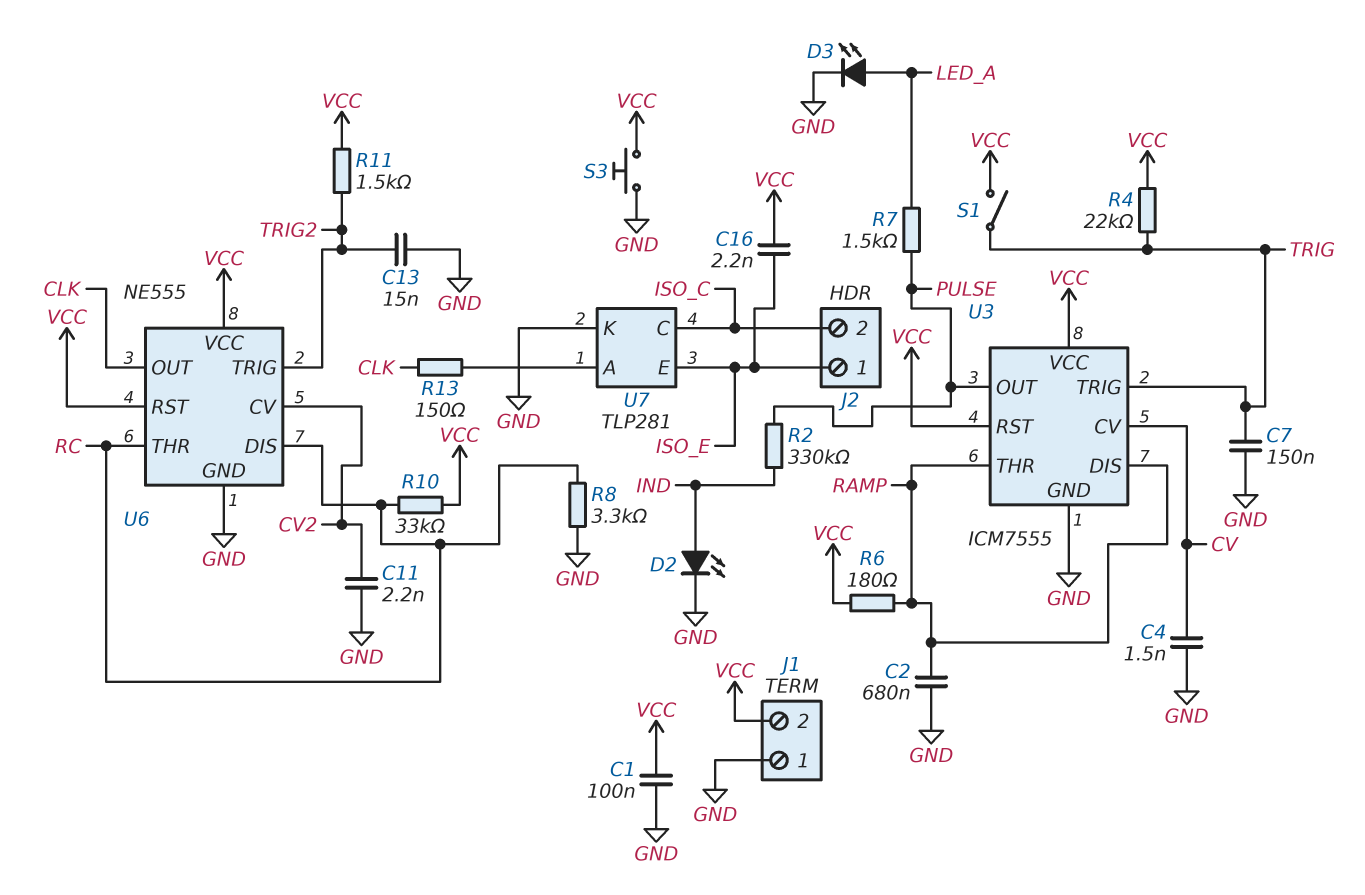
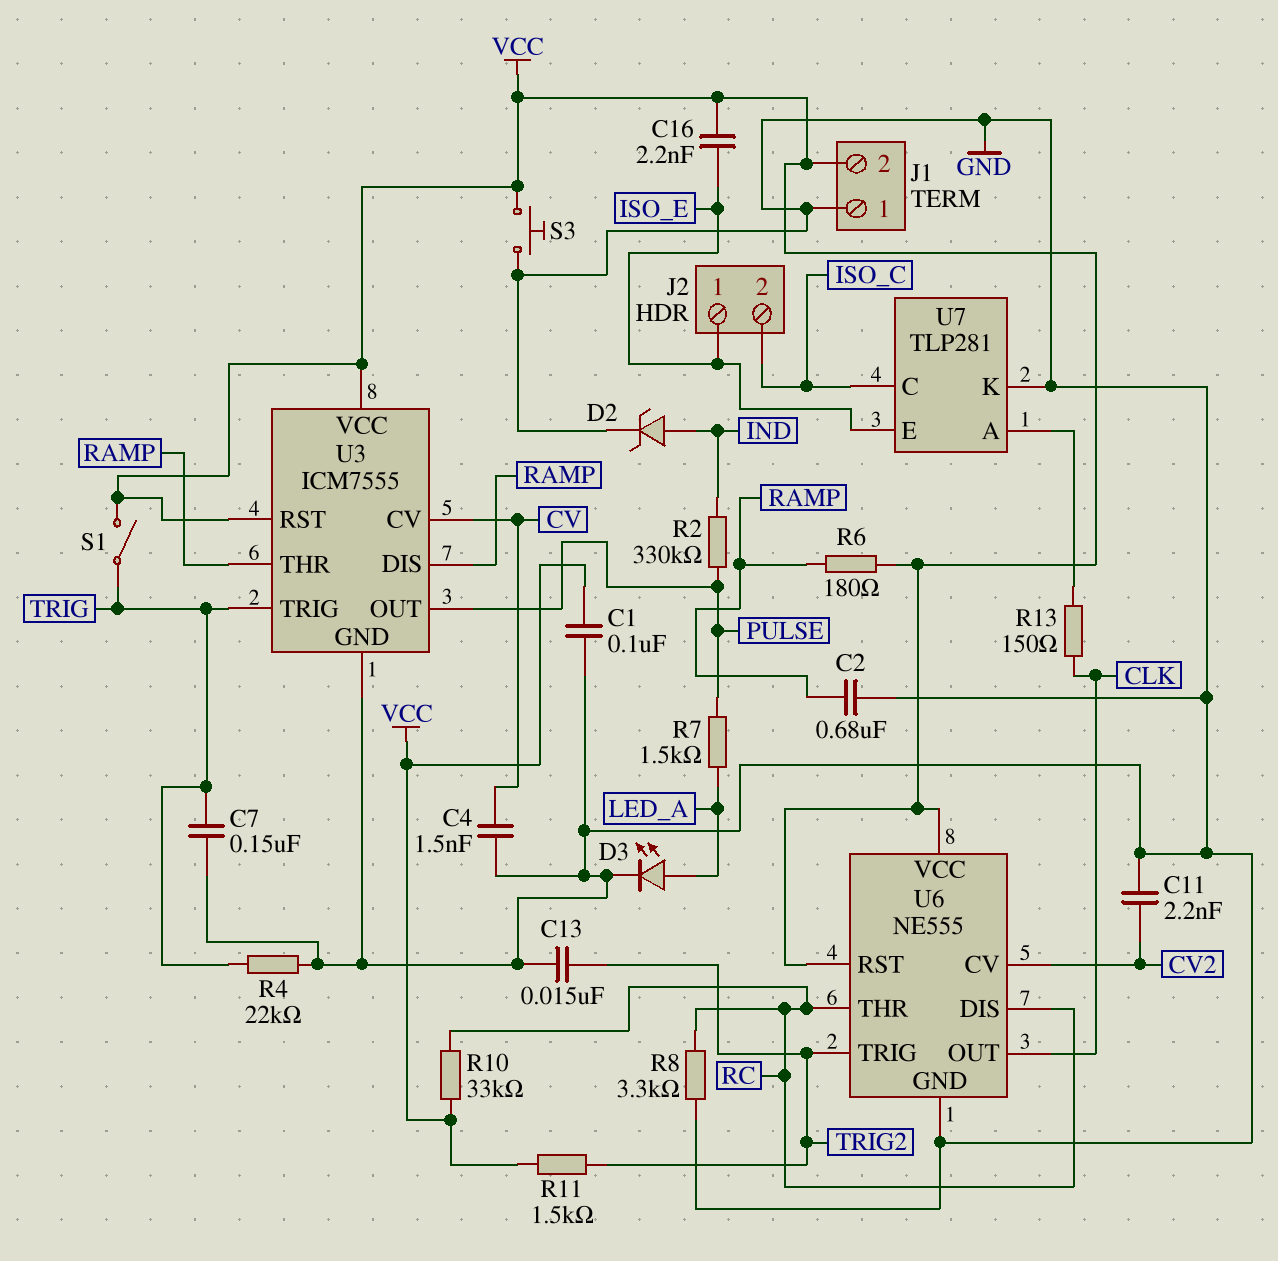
D2: LED (A IND, K GND) -> zener (A IND, K GND)
R4: 22k (TRIG, VCC) -> 22k (GND, TRIG)

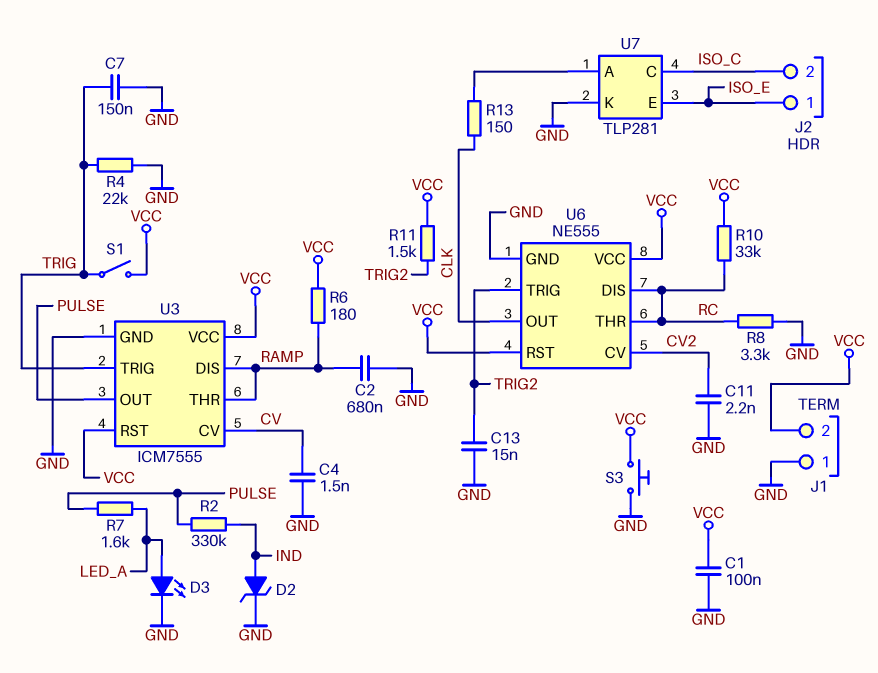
C16: 2.2nF (ISO_E, VCC) -> none
R7: 1.5k (LED_A, PULSE) -> 1.6k (LED_A, PULSE)

